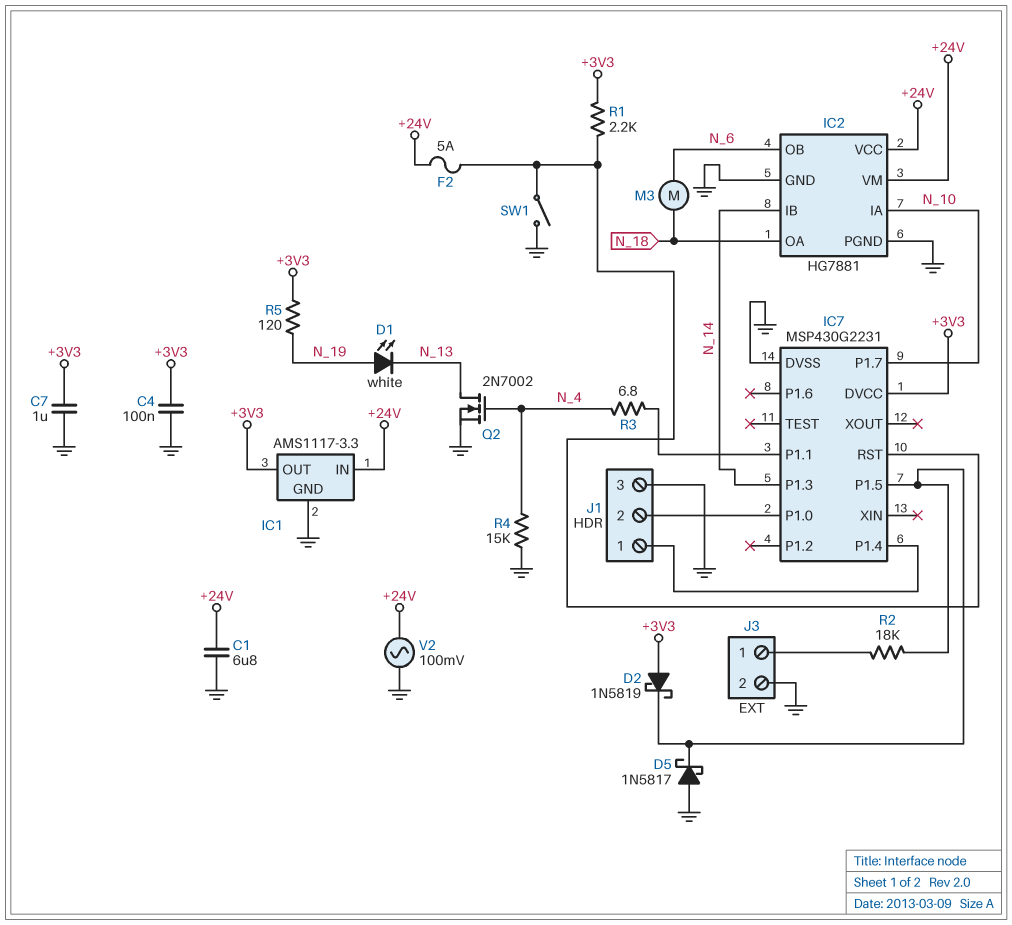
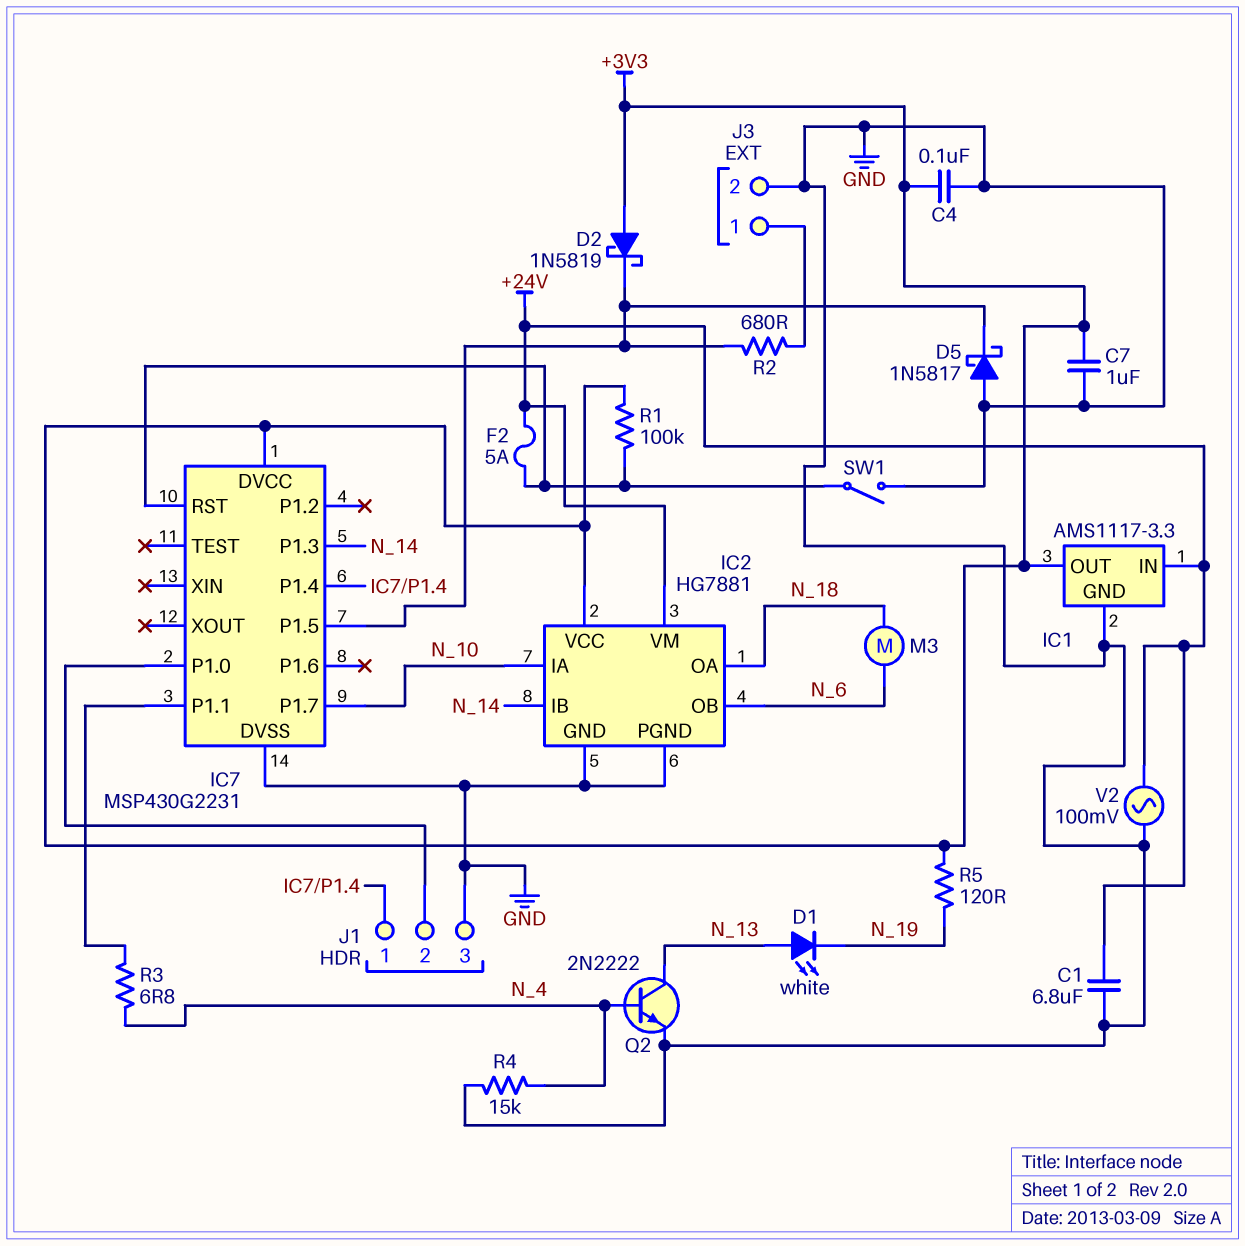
D1: LED white (A N_19, K N_13) -> LED white (A N_13, K N_19)
IC2 pin VCC: +24V -> +3V3
Q2: NMOS 2N7002 (G N_4, D N_13, S GND) -> NPN 2N2222 (B N_4, C N_13, E GND)
R1: 2.2k (+3V3, IC7/RST) -> 100k (+3V3, IC7/RST)
R2: 18k (IC7/P1.5, J3/1) -> 680 (IC7/P1.5, J3/1)

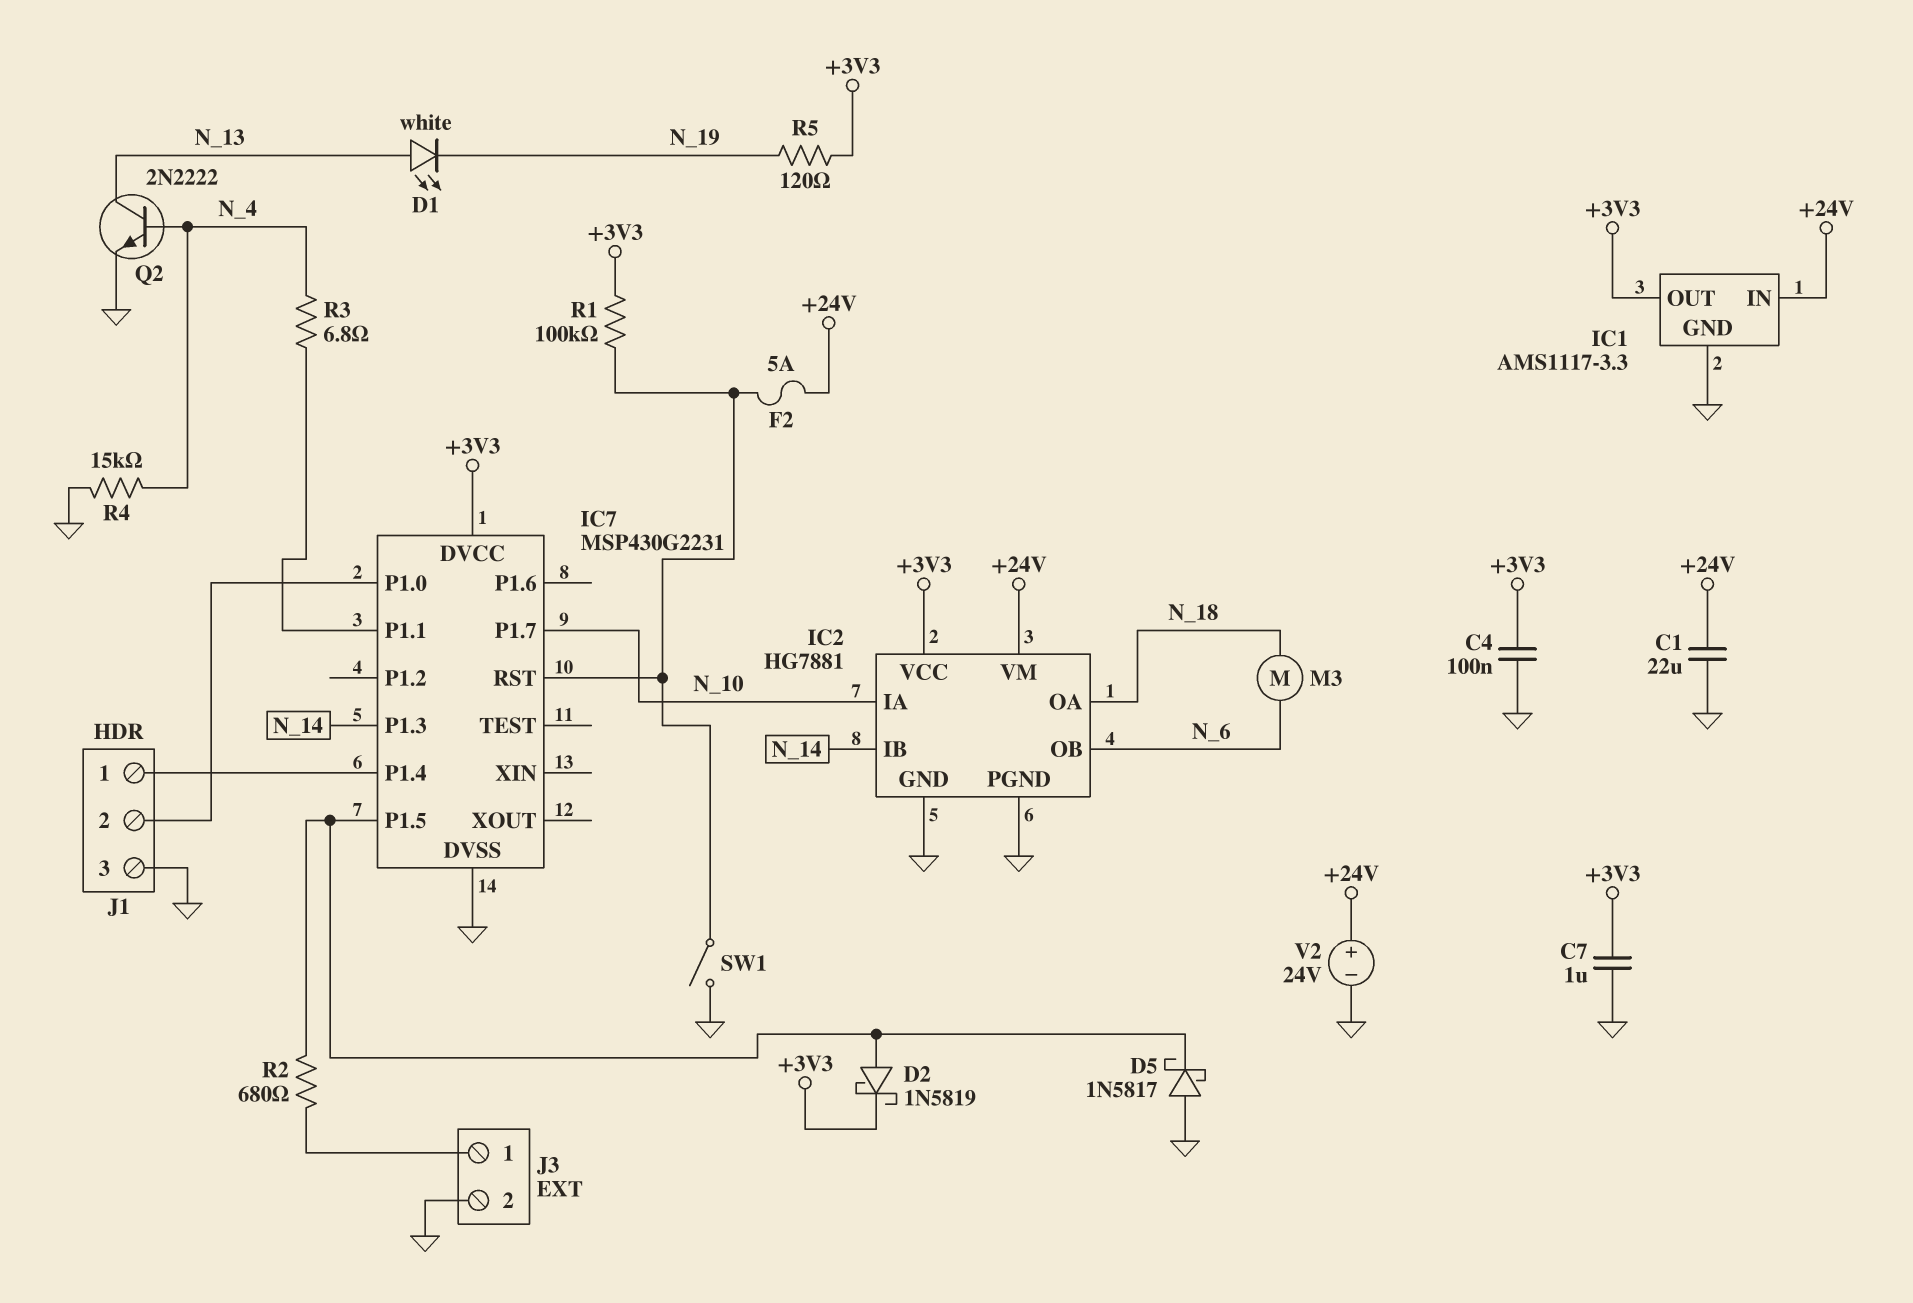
C1: 6.8uF (+24V, GND) -> 22uF (+24V, GND)
D2: schottky 1N5819 (A +3V3, K IC7/P1.5) -> schottky 1N5819 (A IC7/P1.5, K +3V3)
V2: AC 100mV (+24V, GND) -> 24V (plus +24V, minus GND)

